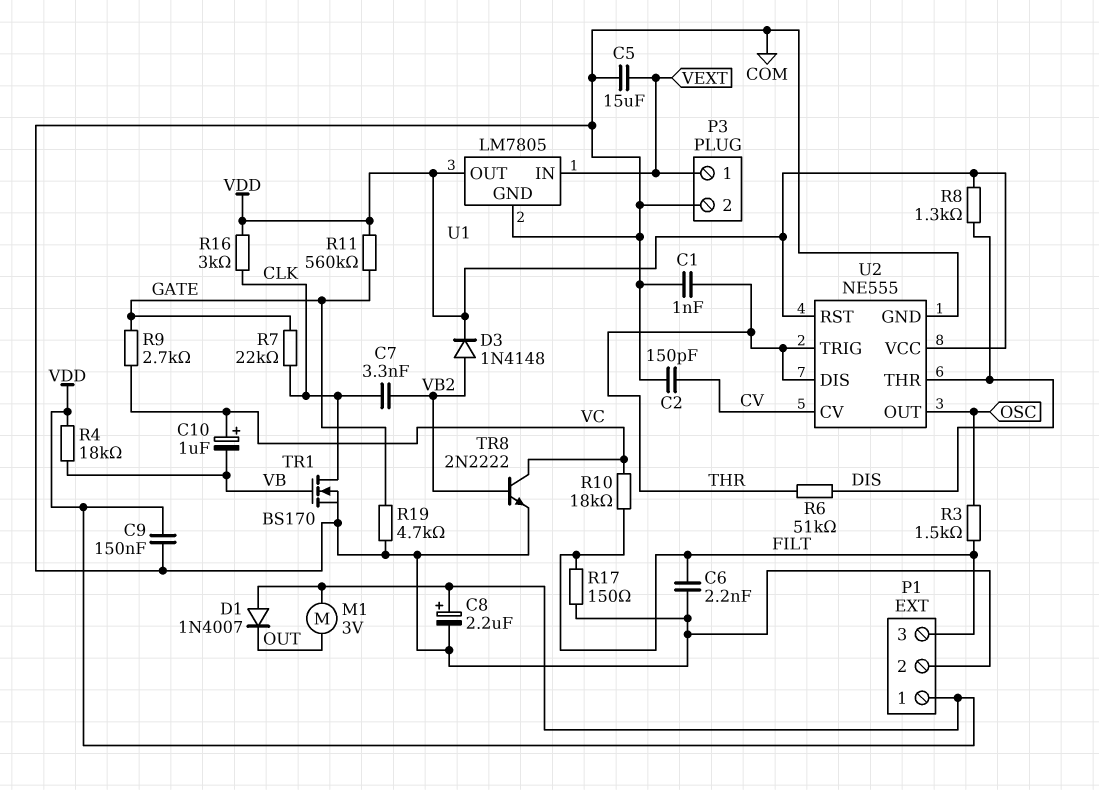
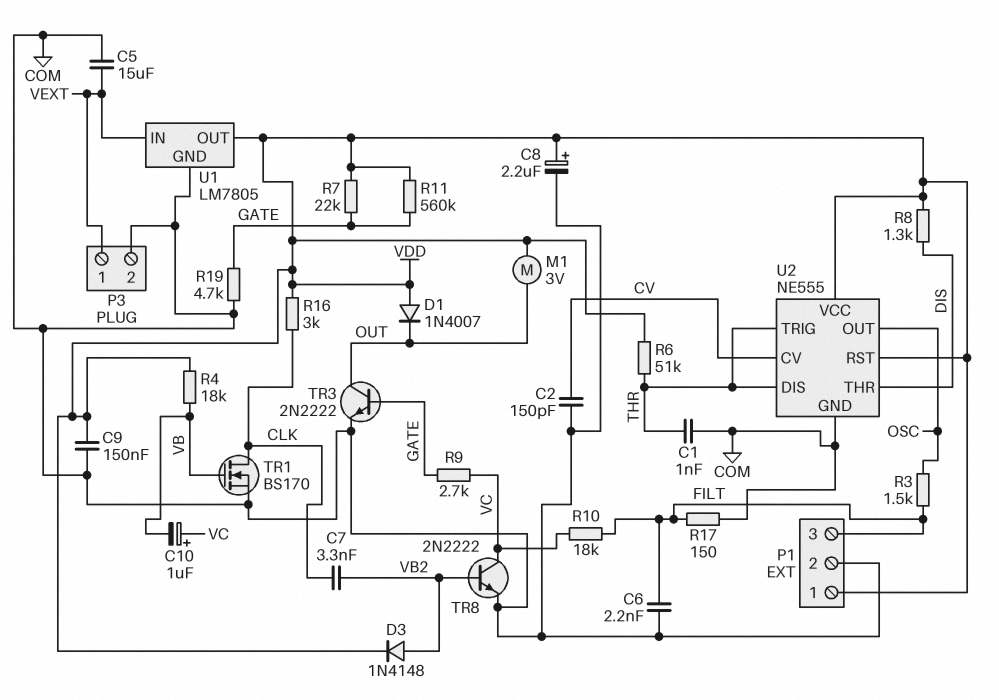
R6: 51k (DIS, THR) -> 51k (THR, VDD)
R7: 22k (CLK, GATE) -> 22k (GATE, VDD)
TR3: none -> NPN 2N2222 (B GATE, C OUT, E COM)

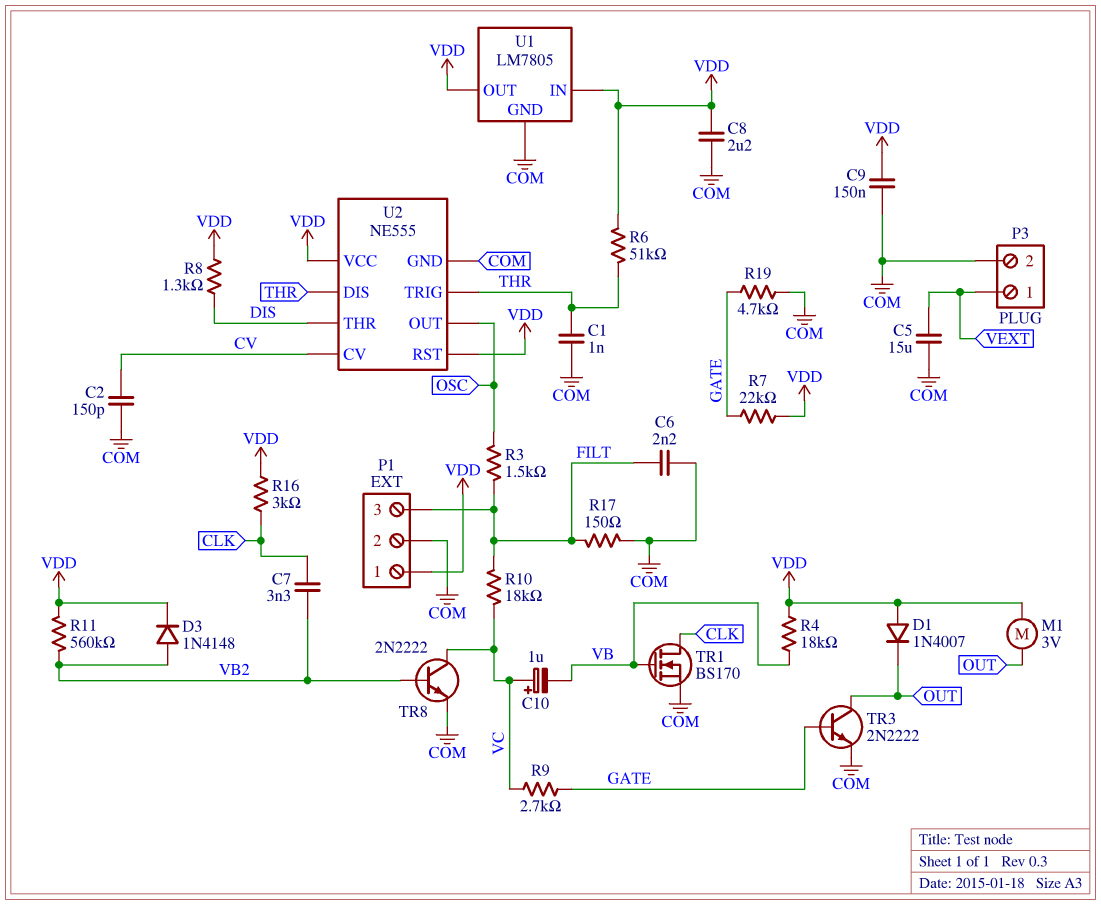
C8: 2.2uF (plus VDD, minus COM) -> 2.2uF (COM, VDD)
R11: 560k (GATE, VDD) -> 560k (VB2, VDD)
U1 pin IN: VEXT -> VDD

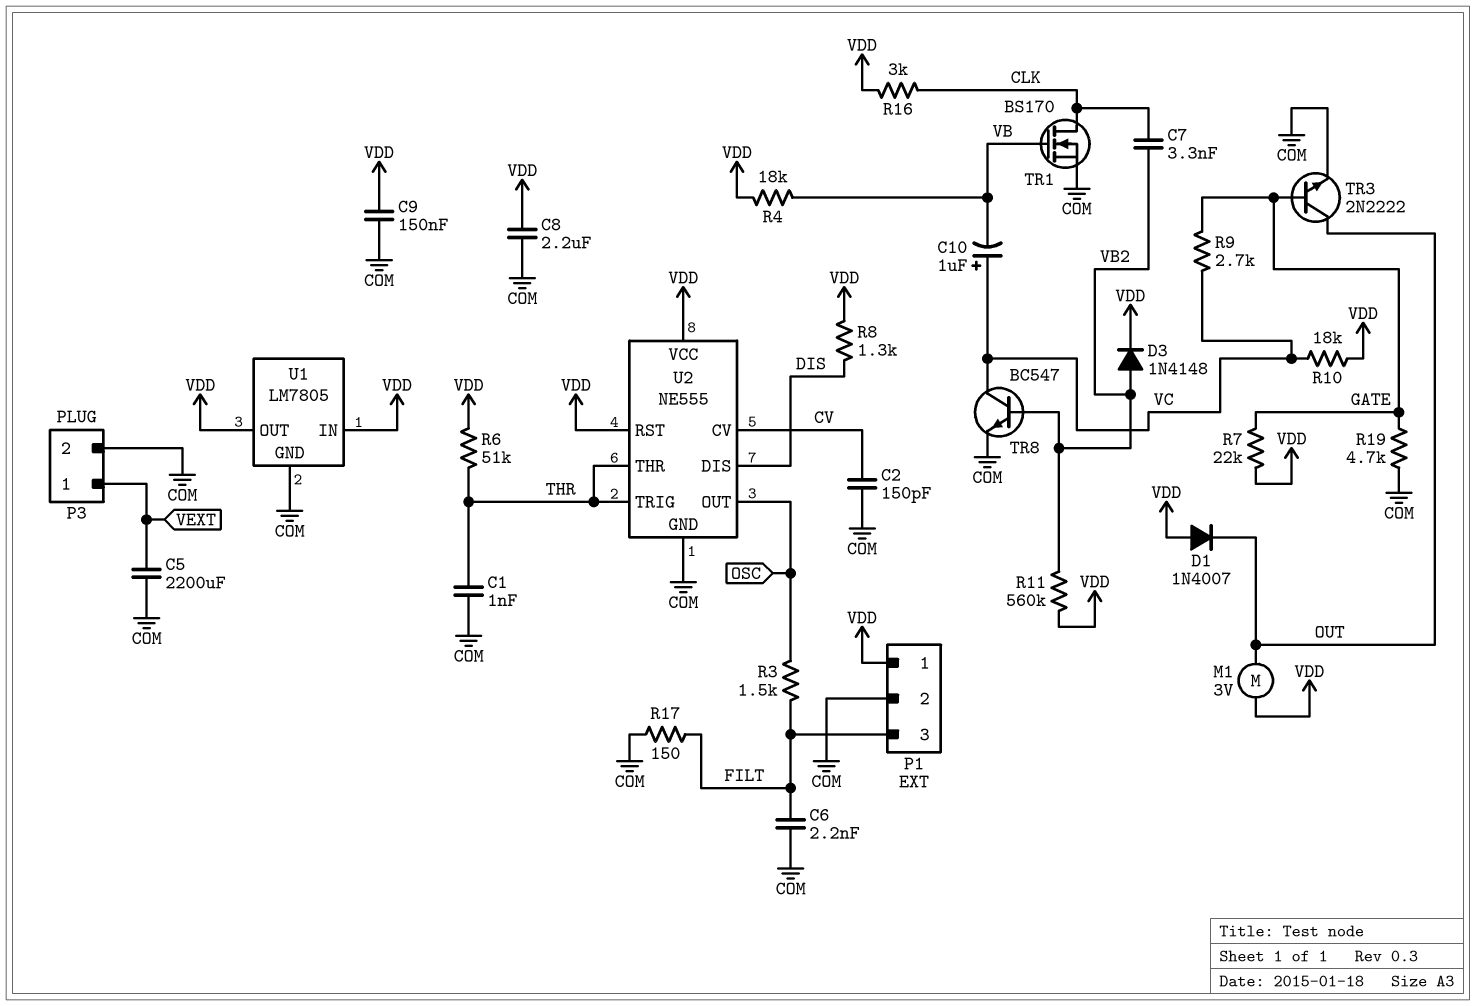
C5: 15uF (COM, VEXT) -> 2200uF (COM, VEXT)
R10: 18k (FILT, VC) -> 18k (VC, VDD)
TR8: NPN 2N2222 (B VB2, C VC, E COM) -> NPN BC547 (B VB2, C VC, E COM)
U2 pin DIS: THR -> DIS
U2 pin THR: DIS -> THR

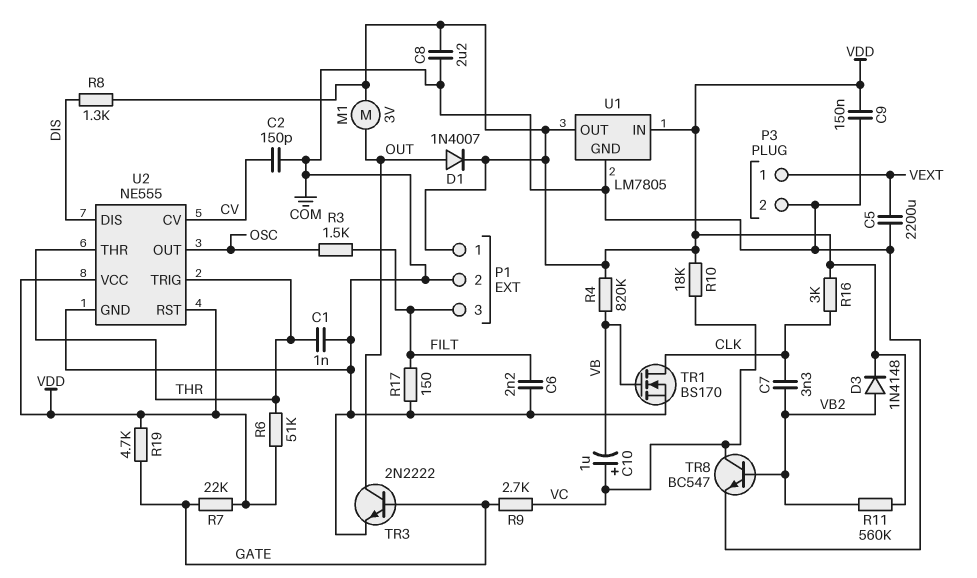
D1: diode 1N4007 (A VDD, K OUT) -> diode 1N4007 (A OUT, K VDD)
R4: 18k (VB, VDD) -> 820k (VB, VDD)
R19: 4.7k (COM, GATE) -> 4.7k (GATE, VDD)

